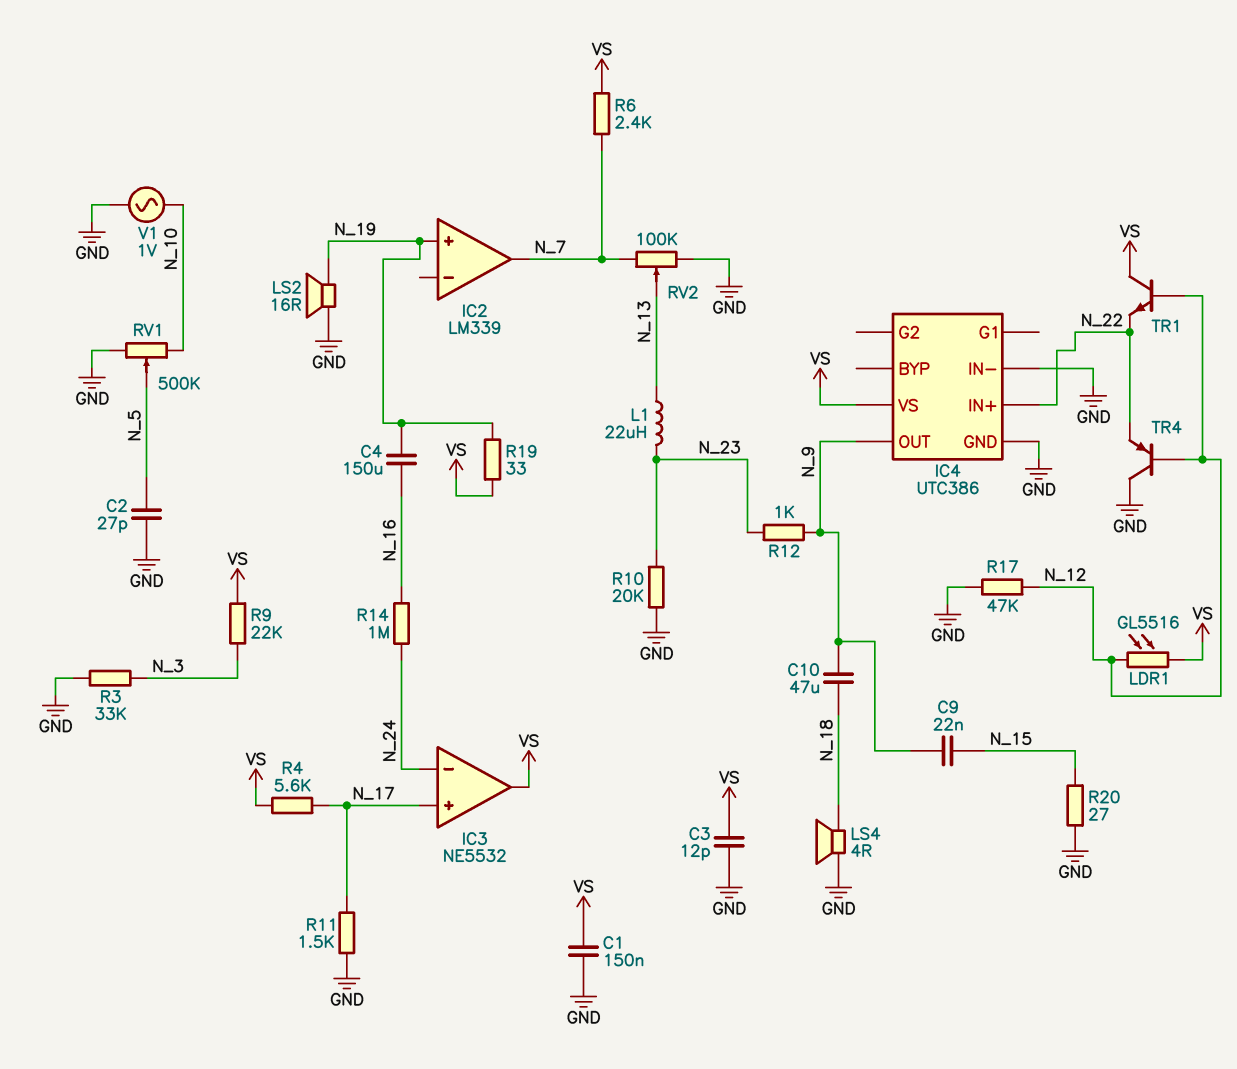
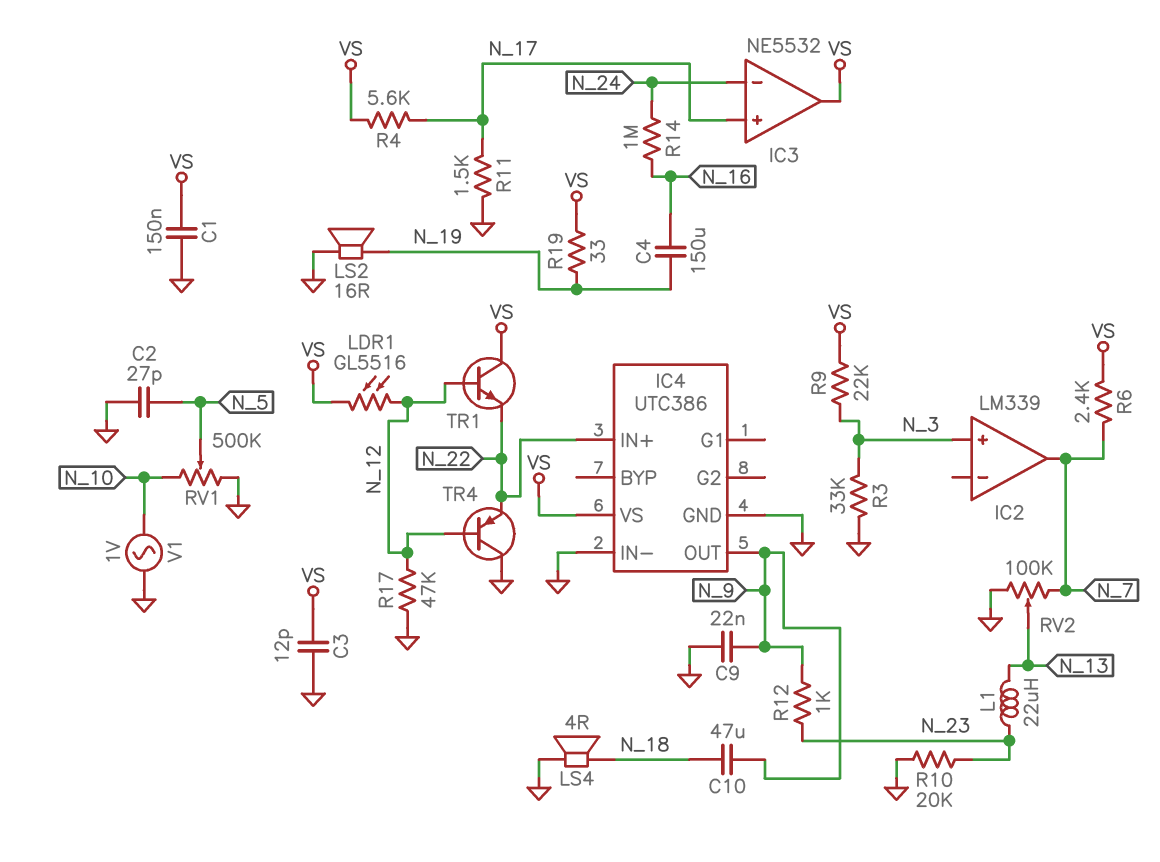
C9: 22nF (N_9, N_15) -> 22nF (GND, N_9)
IC2 pin in+: N_19 -> N_3
R20: 27 (GND, N_15) -> none

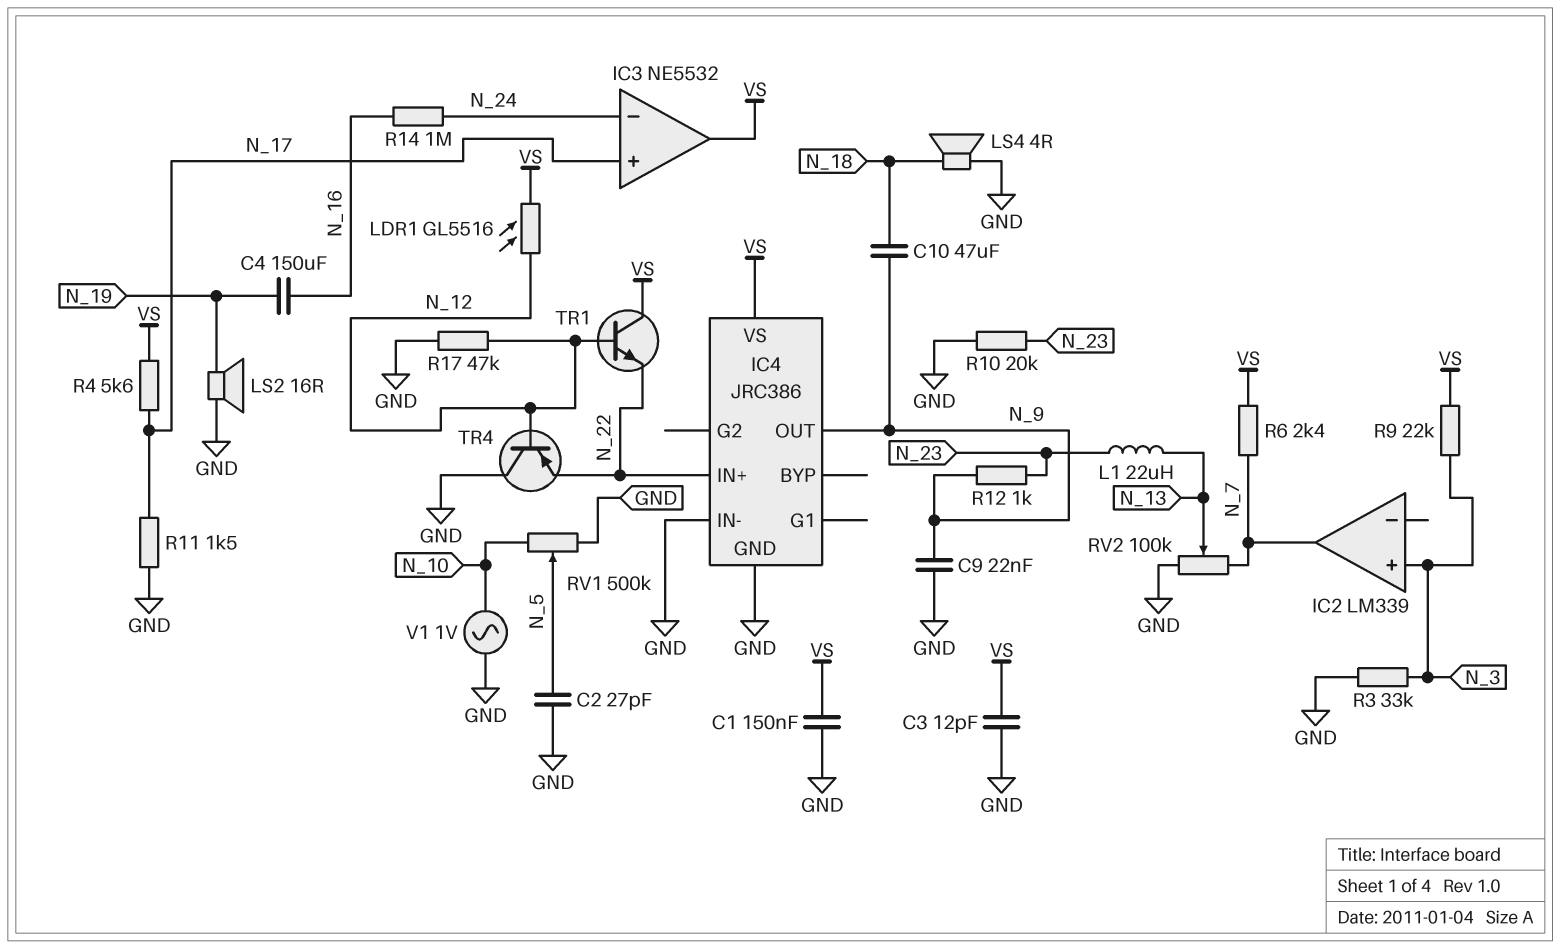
IC4: UTC386 -> JRC386
R19: 33 (N_19, VS) -> none

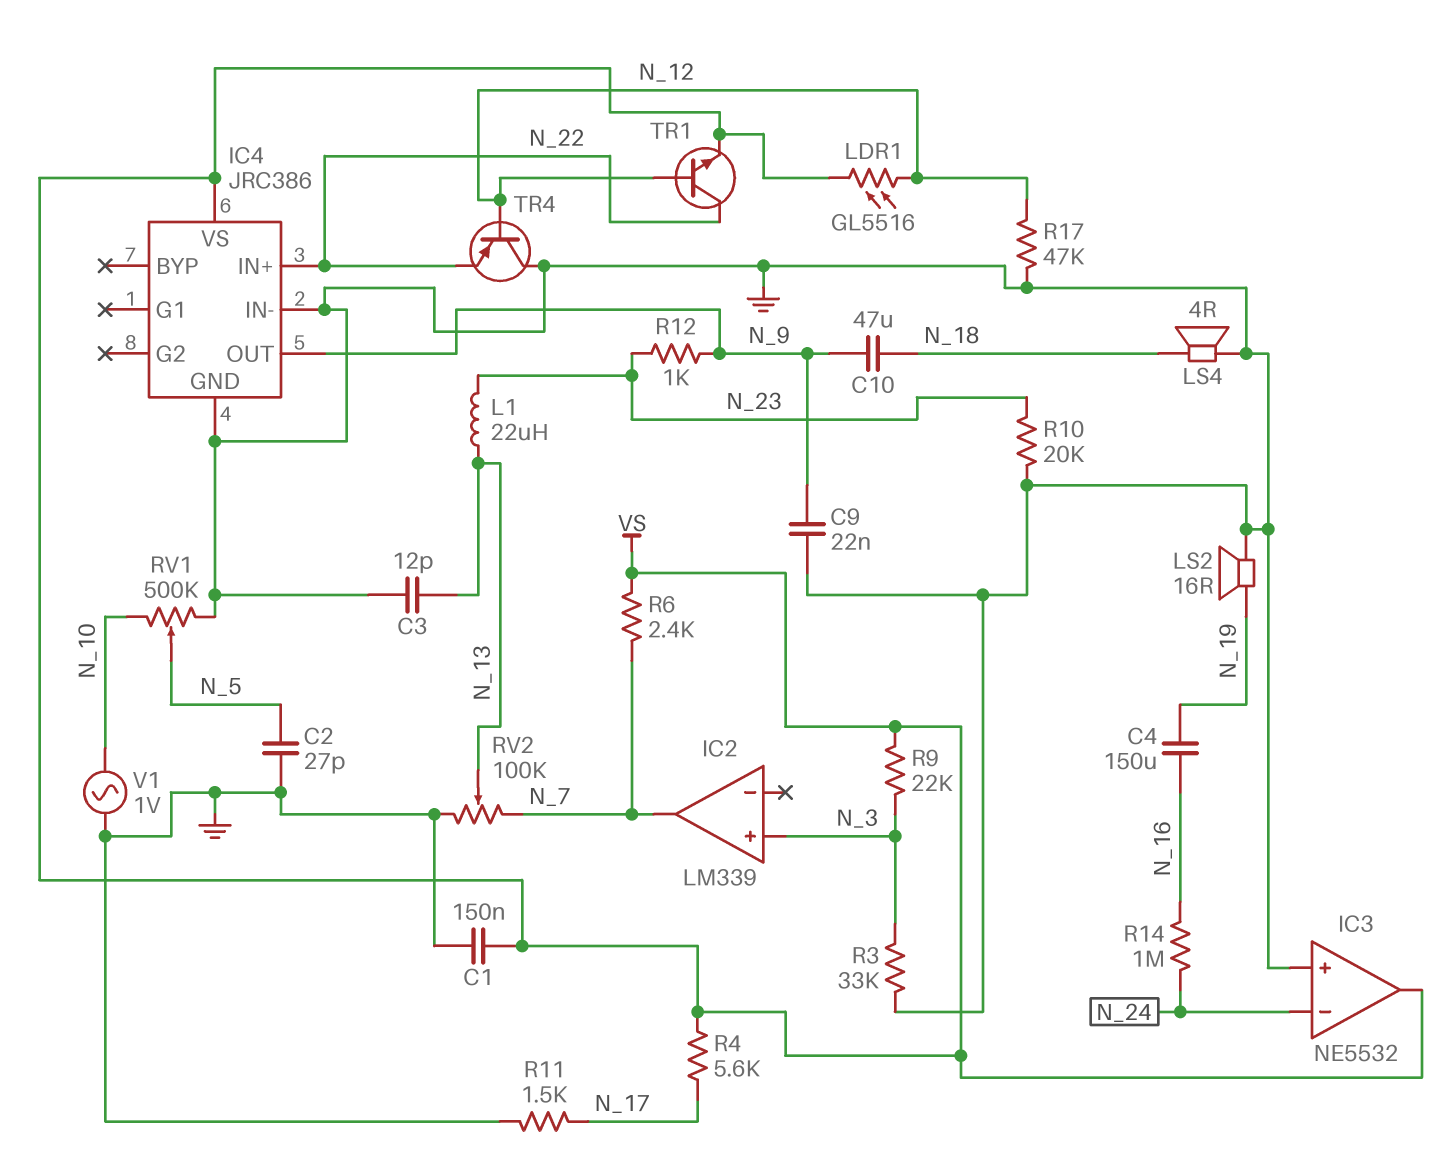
C3: 12pF (GND, VS) -> 12pF (GND, N_13)
IC3 pin in+: N_17 -> GND
TR1: NPN (B N_12, C VS, E N_22) -> NPN (B N_12, C N_22, E VS)

